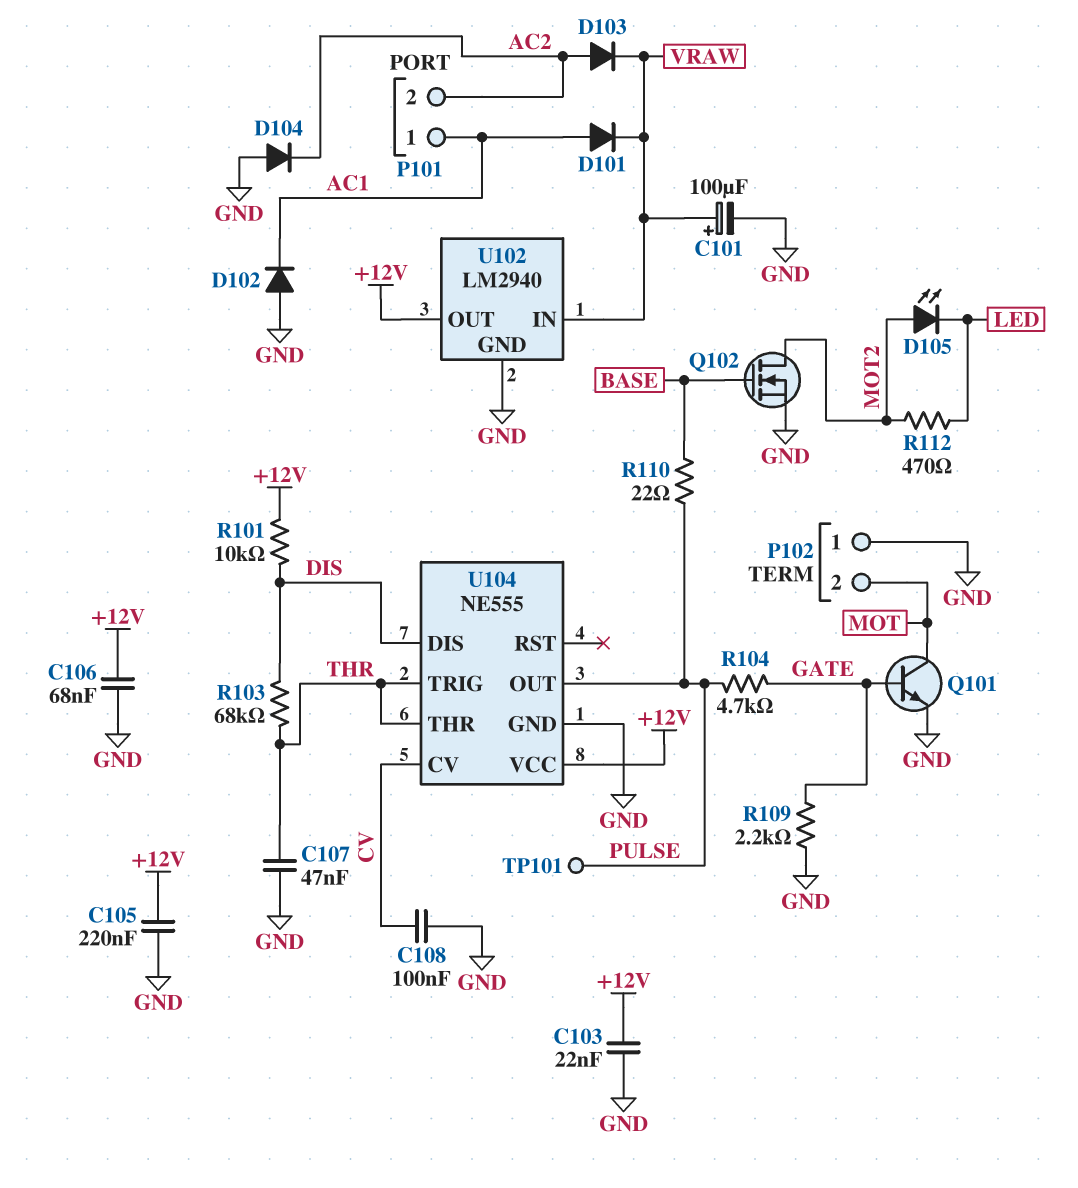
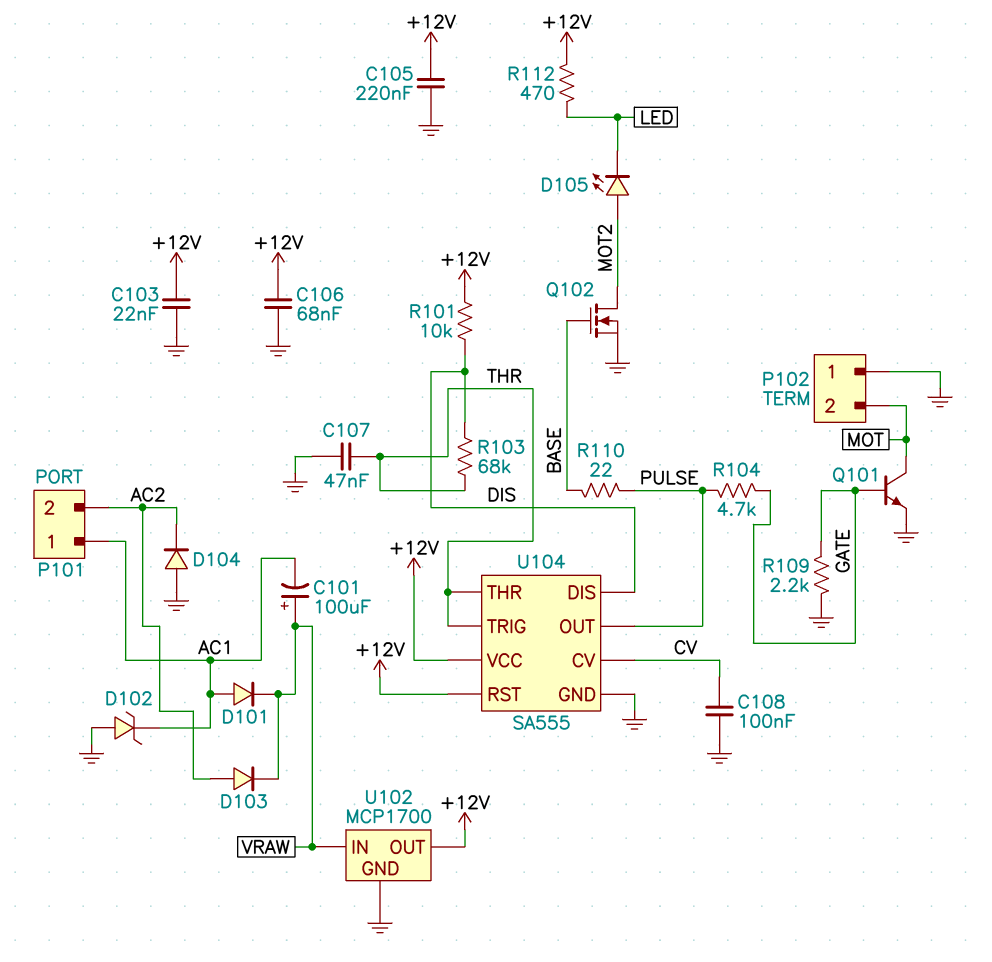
C101: 100uF (plus VRAW, minus GND) -> 100uF (plus VRAW, minus AC1)
D102: diode (A GND, K AC1) -> zener (A GND, K AC1)
R112: 470 (LED, MOT2) -> 470 (+12V, LED)
TP101: test point (PULSE) -> none
U102: LM2940 -> MCP1700
U104: NE555 -> SA555
U104 pin RST: none -> +12V

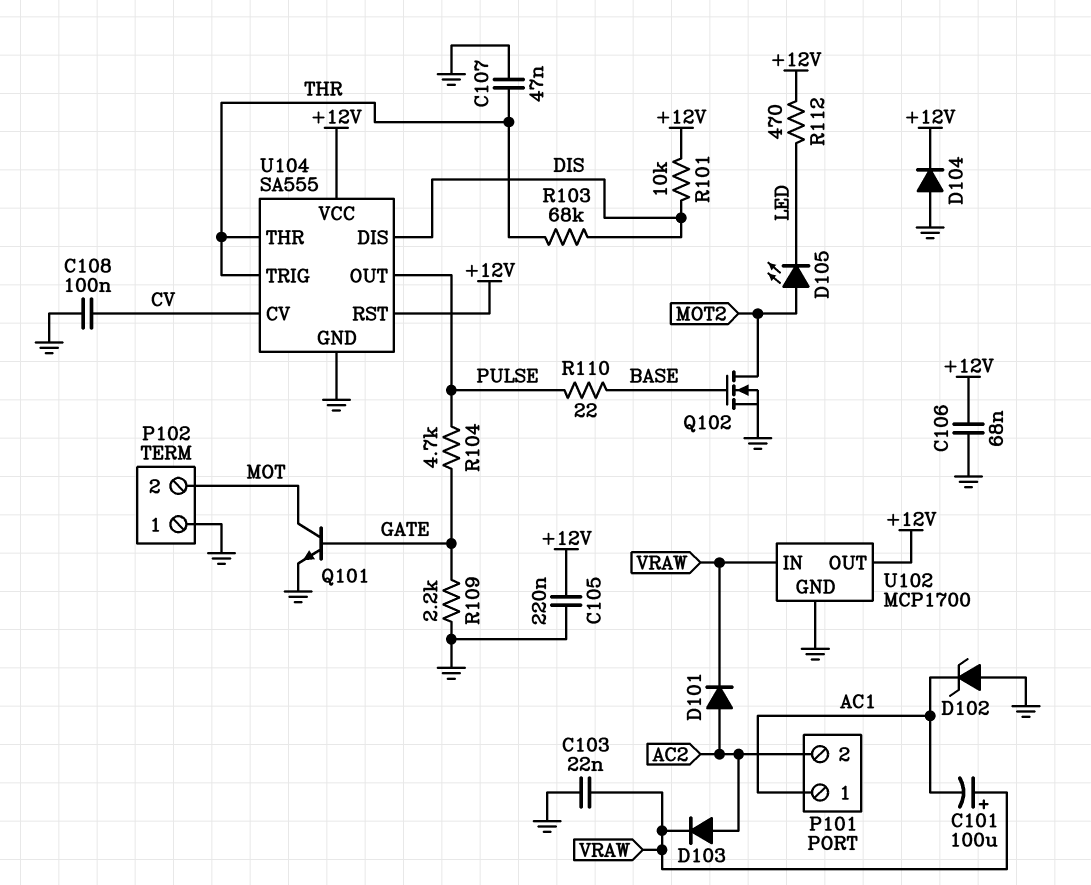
C103: 22nF (+12V, GND) -> 22nF (GND, VRAW)
D101: diode (A AC1, K VRAW) -> diode (A AC2, K VRAW)
D104: diode (A GND, K AC2) -> diode (A GND, K +12V)

